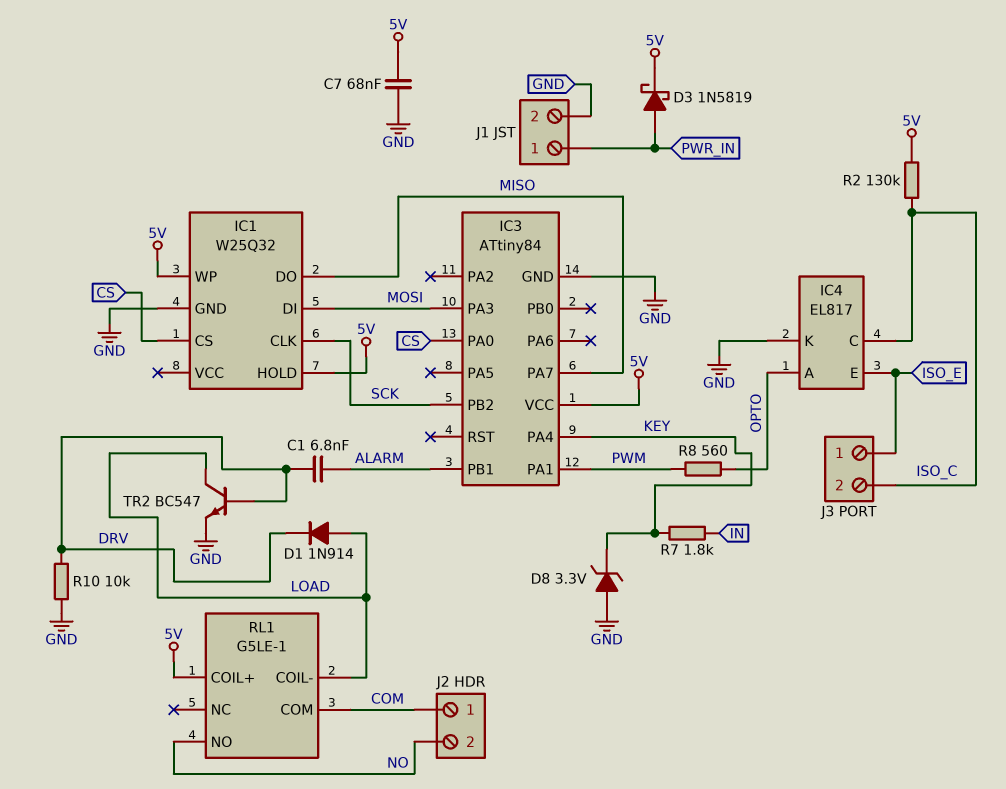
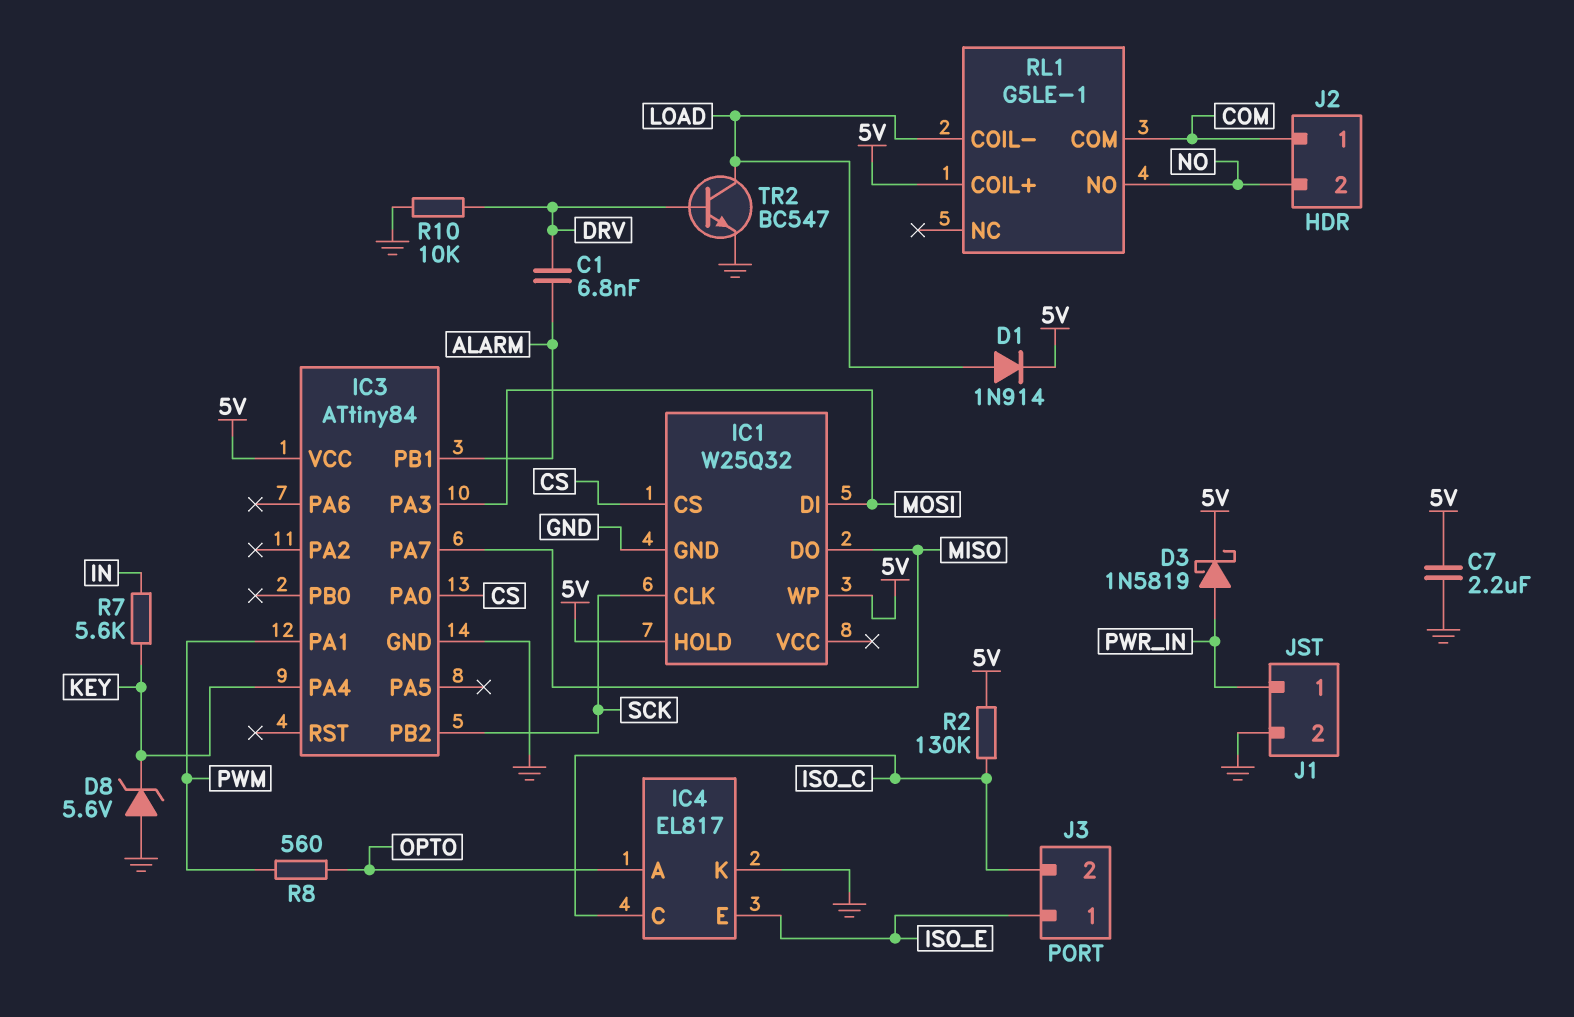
C7: 68nF (5V, GND) -> 2.2uF (5V, GND)
D1: diode 1N914 (A LOAD, K DRV) -> diode 1N914 (A LOAD, K 5V)
D8: zener 3.3V (A GND, K KEY) -> zener 5.6V (A GND, K KEY)
R7: 1.8k (IN, KEY) -> 5.6k (IN, KEY)

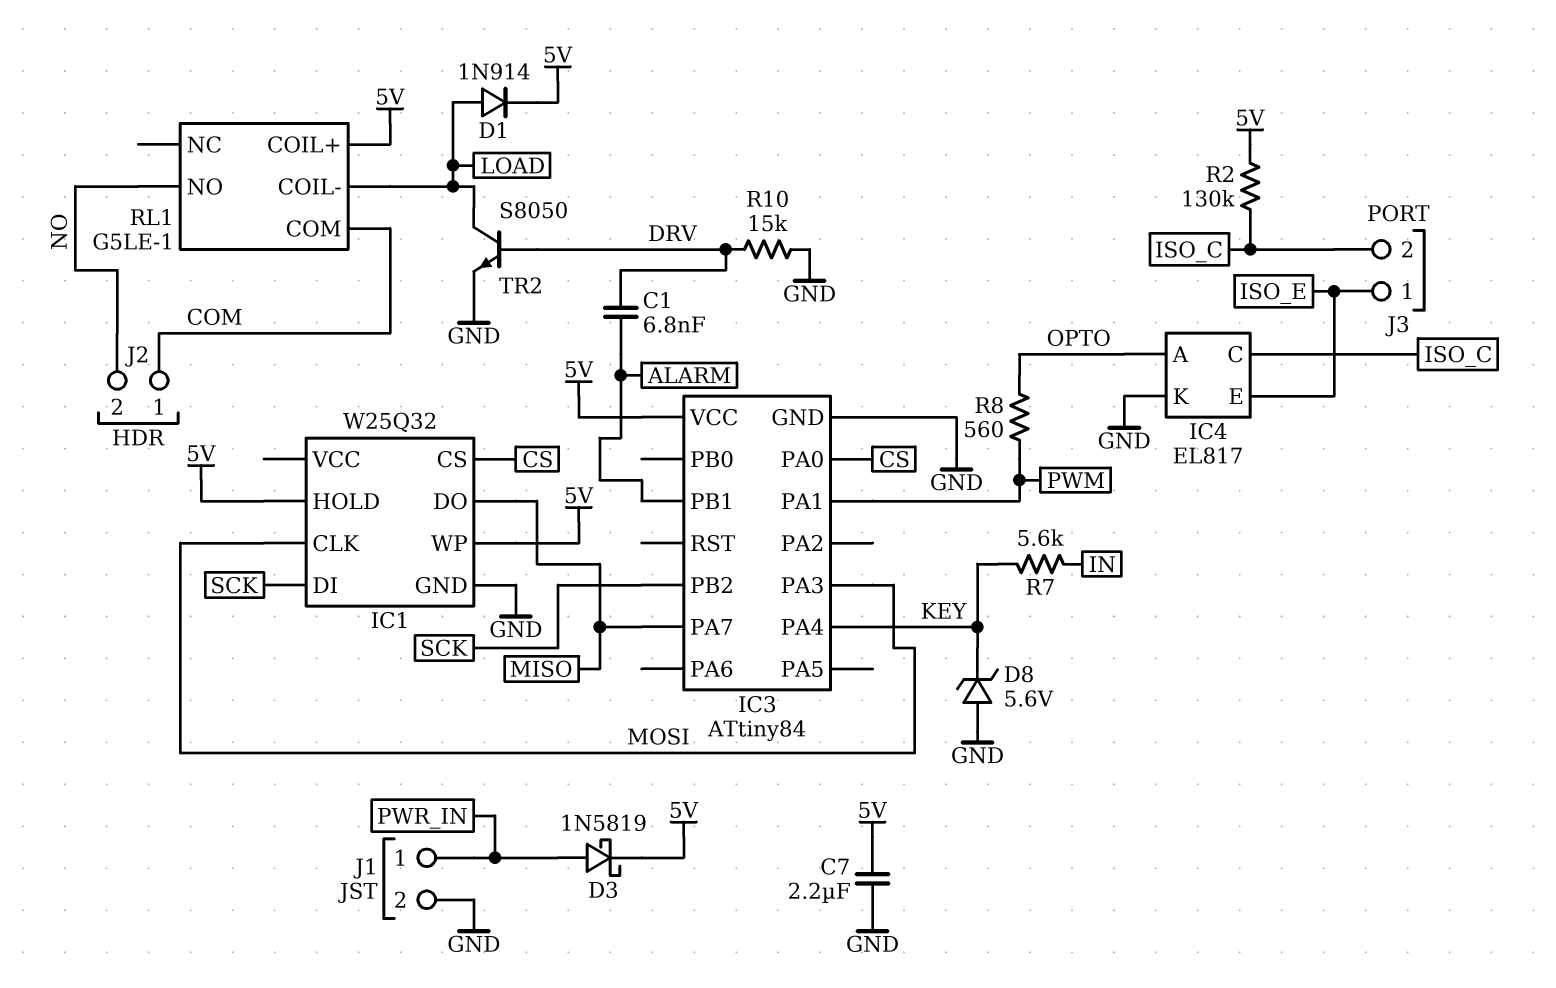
IC1 pin CLK: SCK -> MOSI
IC1 pin DI: MOSI -> SCK
R10: 10k (DRV, GND) -> 15k (DRV, GND)
TR2: NPN BC547 (B DRV, C LOAD, E GND) -> NPN S8050 (B DRV, C LOAD, E GND)

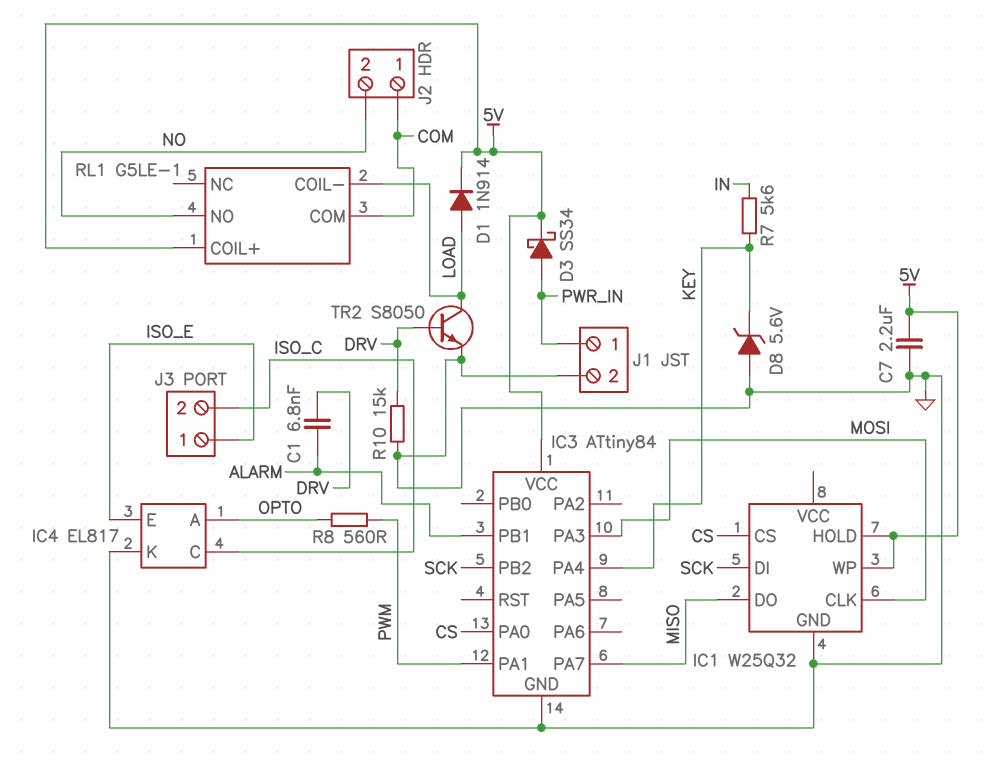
D3: schottky 1N5819 (A PWR_IN, K 5V) -> schottky SS34 (A PWR_IN, K 5V)
R2: 130k (5V, ISO_C) -> none

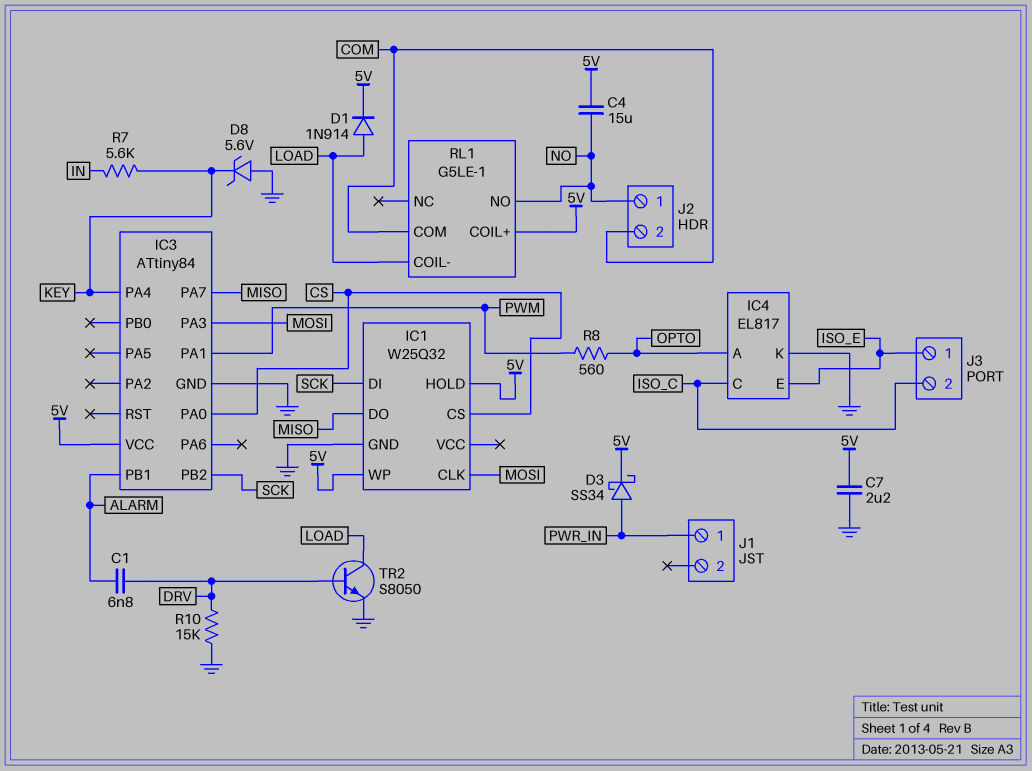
C4: none -> 15uF (5V, NO)
J1 pin 2: GND -> none
J2 pin 1: COM -> NO
J2 pin 2: NO -> COM

